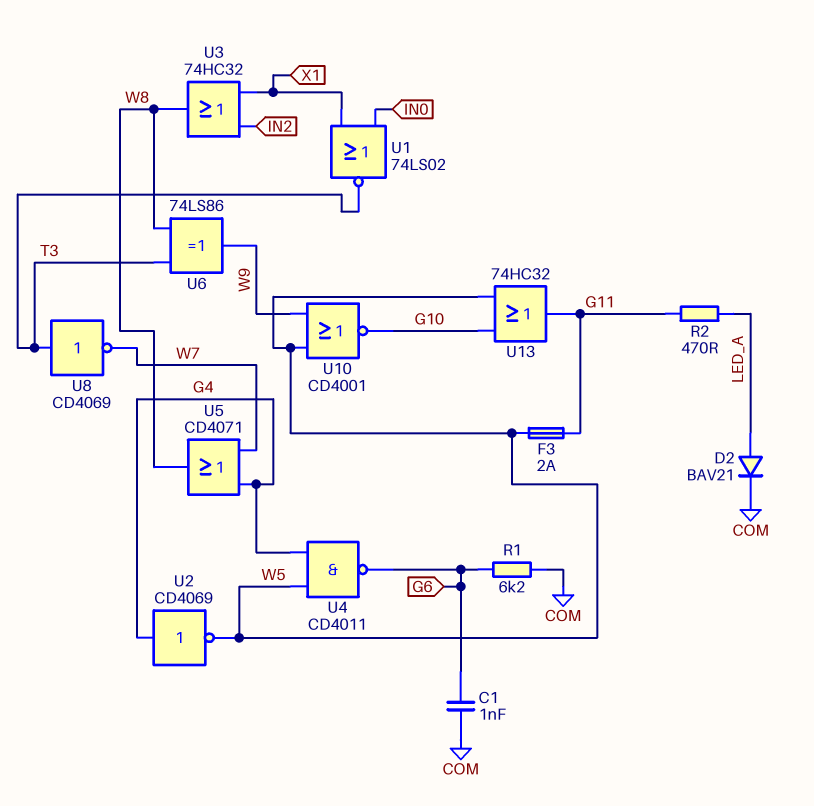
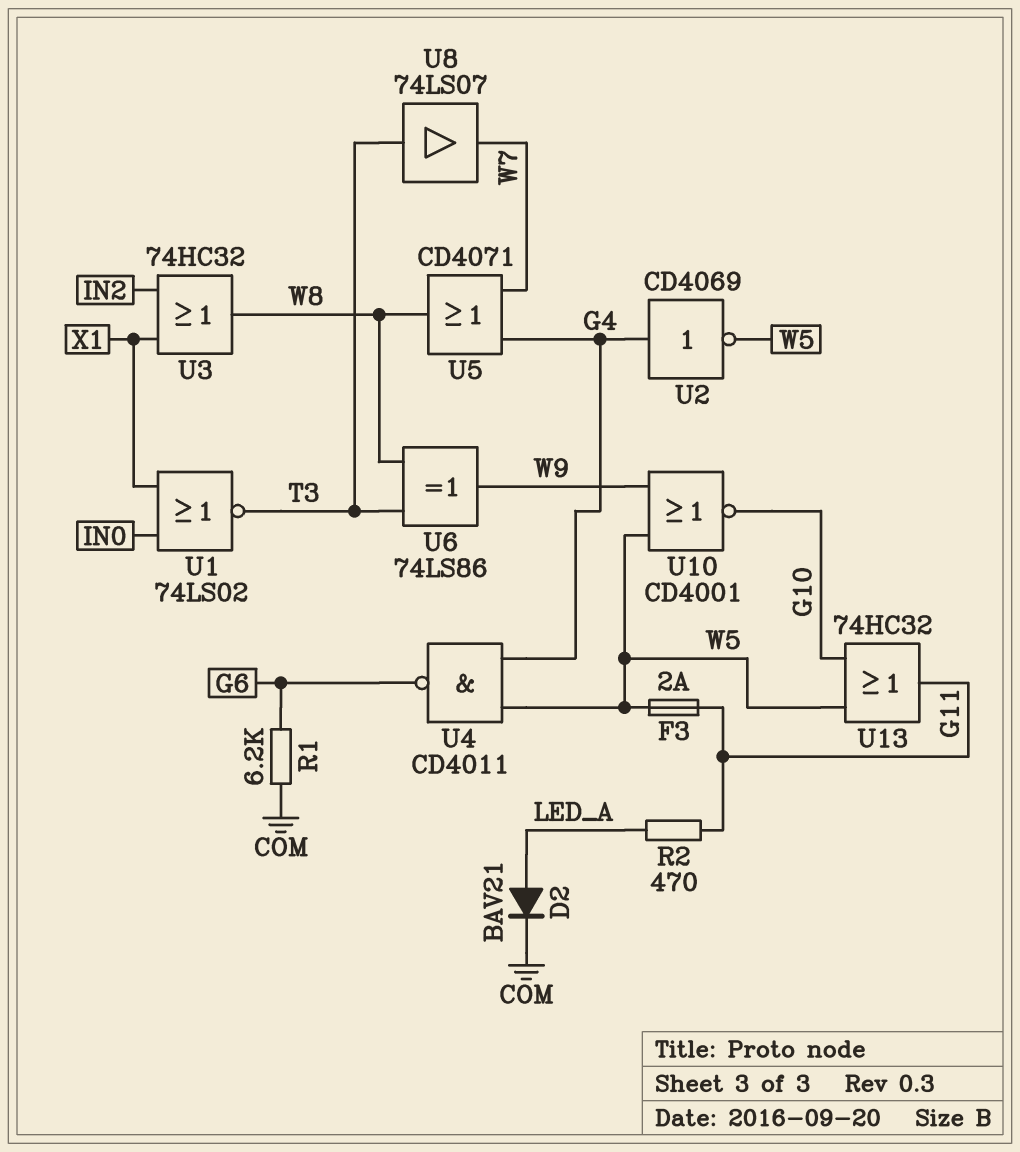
C1: 1nF (COM, G6) -> none
U8: NOT CD4069 (in T3, out W7) -> buffer 74LS07 (in T3, out W7)

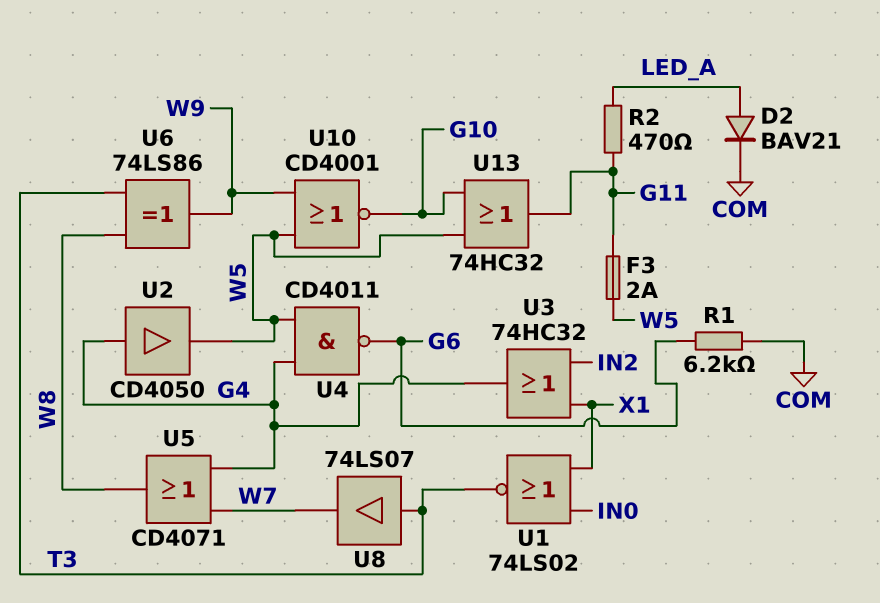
U2: NOT CD4069 (in G4, out W5) -> buffer CD4050 (in G4, out W5)
U3: OR 74HC32 (in IN2, in X1, out W8) -> OR 74HC32 (in IN2, in X1, out G4)

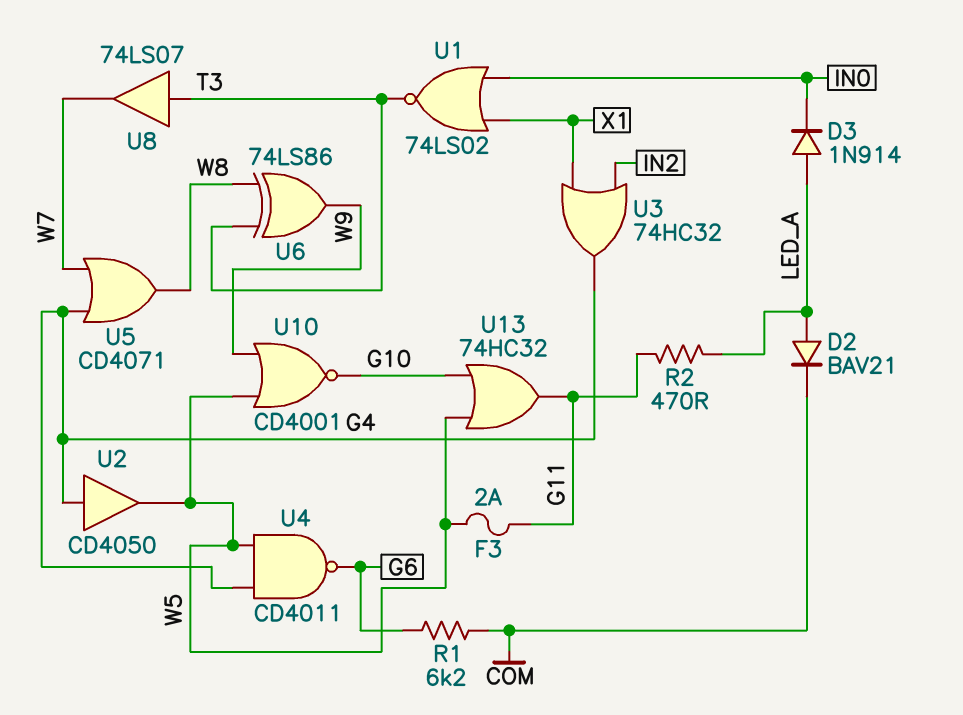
D3: none -> diode 1N914 (A LED_A, K IN0)

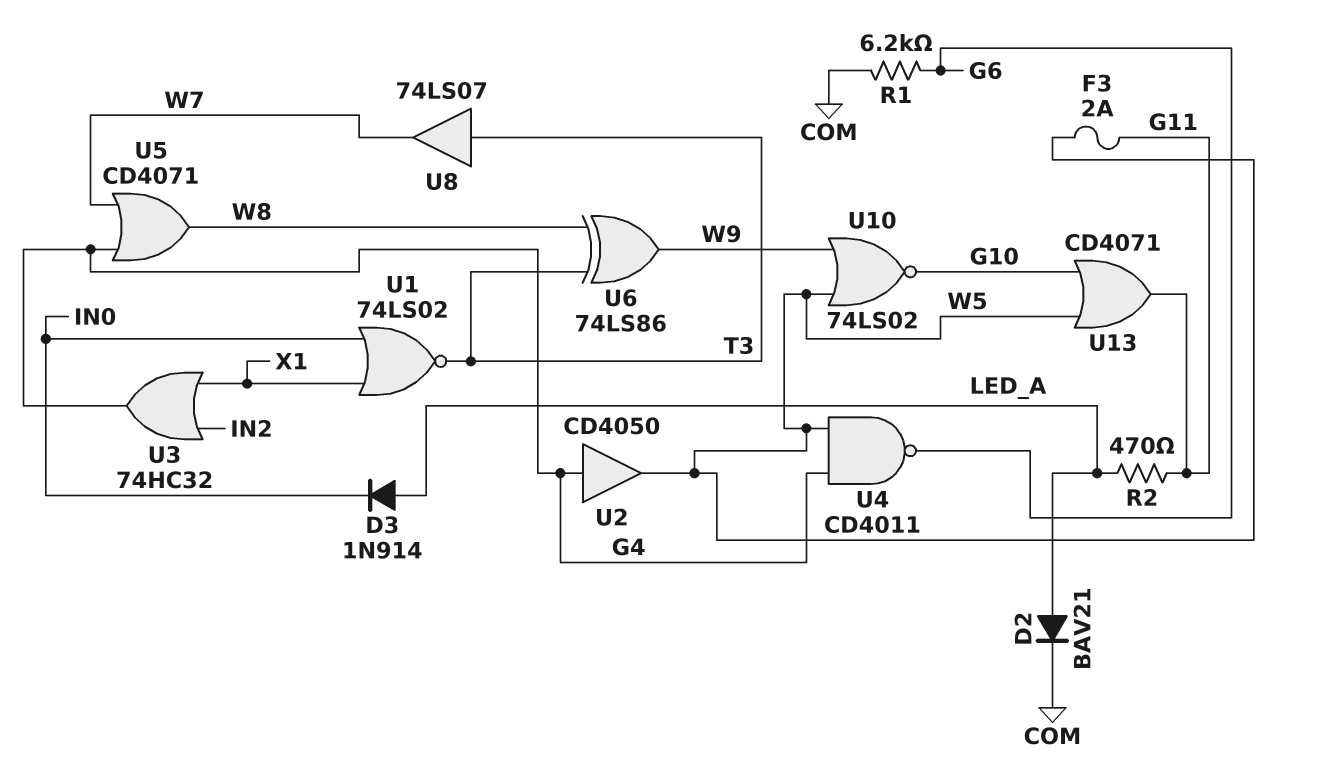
U10: NOR CD4001 (in W5, in W9, out G10) -> NOR 74LS02 (in W5, in W9, out G10)
U13: OR 74HC32 (in G10, in W5, out G11) -> OR CD4071 (in G10, in W5, out G11)

